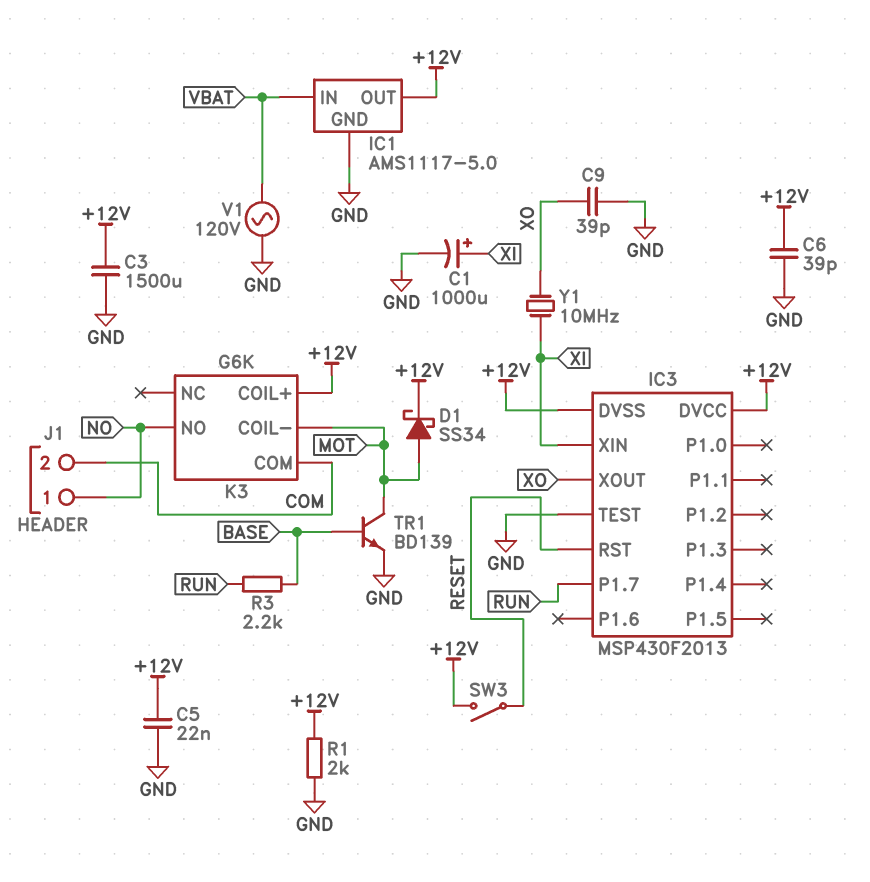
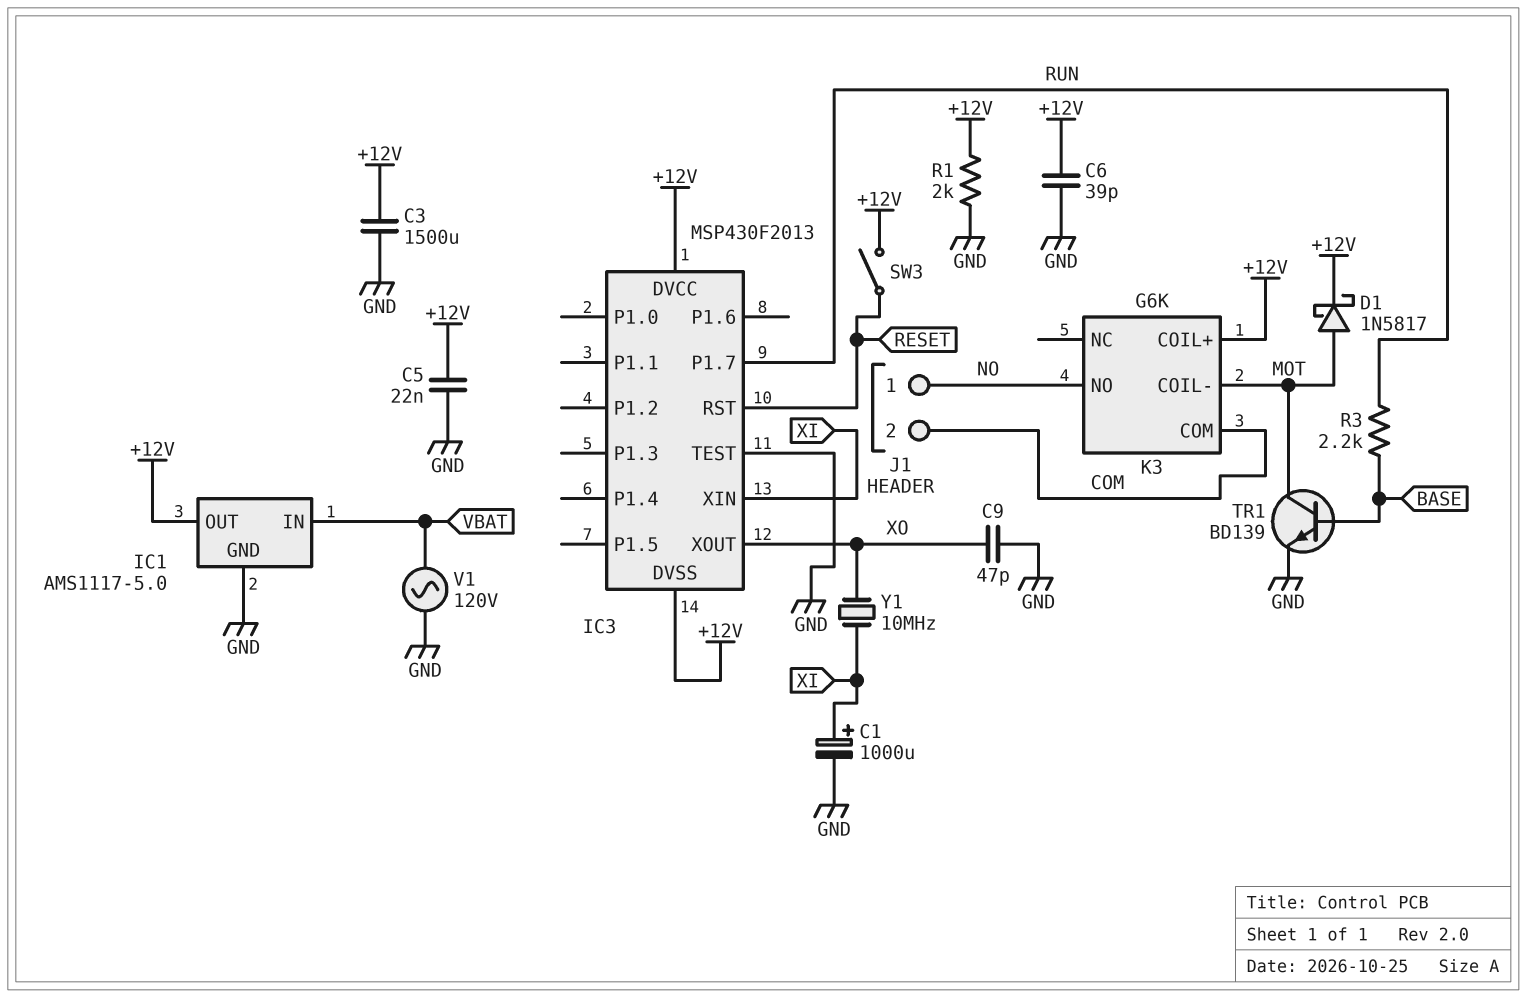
C9: 39pF (GND, XO) -> 47pF (GND, XO)
D1: schottky SS34 (A MOT, K +12V) -> schottky 1N5817 (A MOT, K +12V)

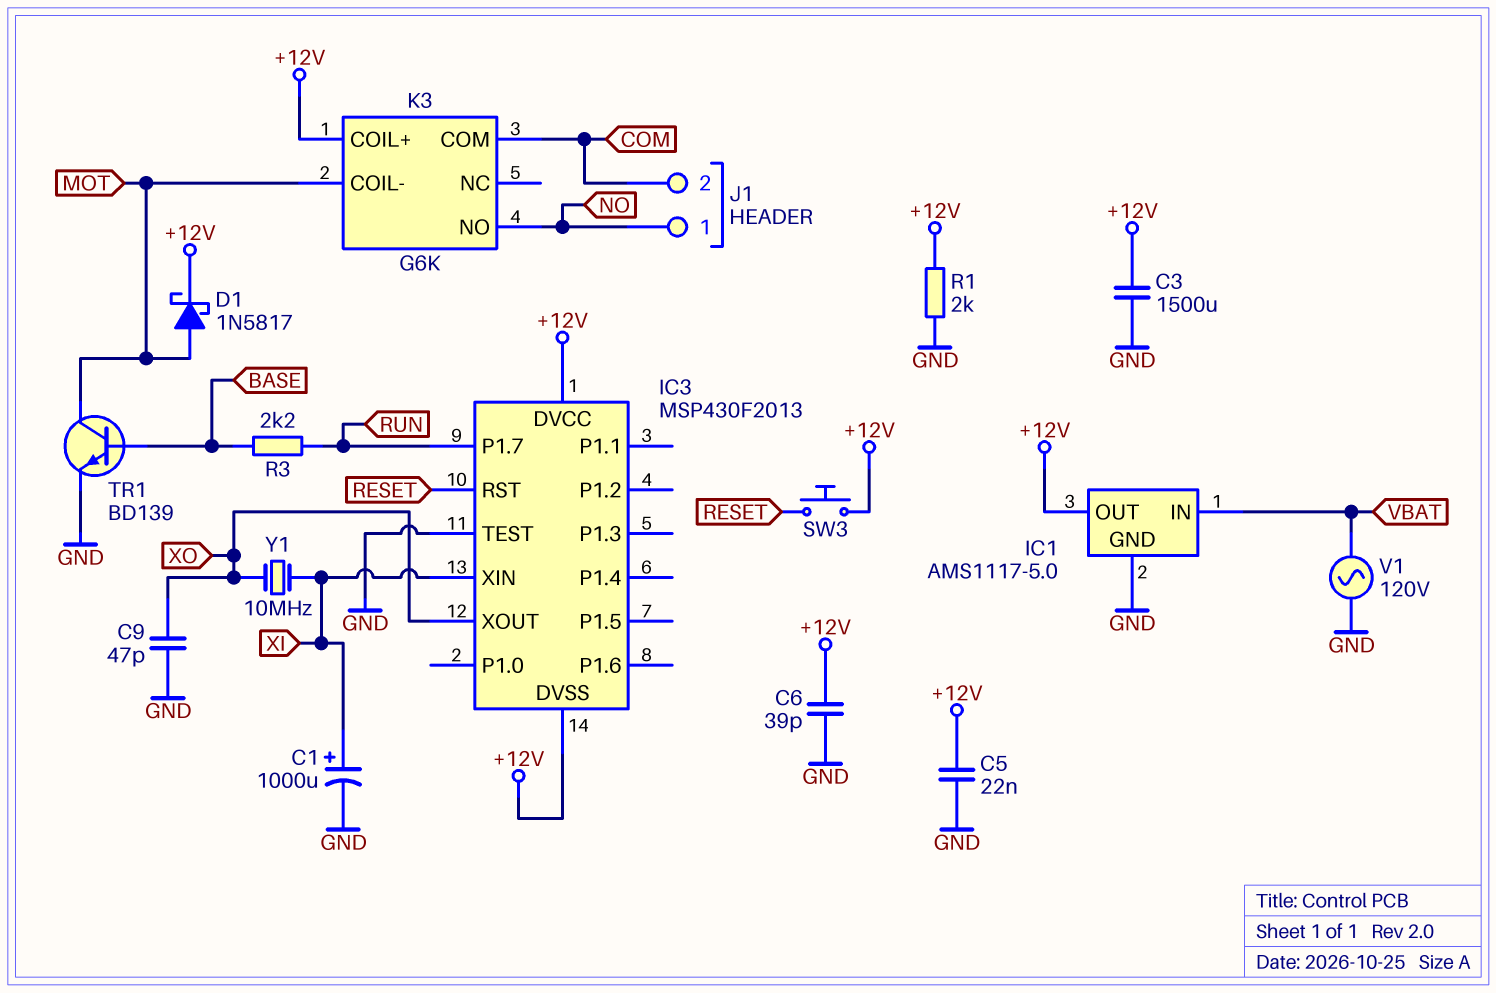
SW3: switch (+12V, RESET) -> button (+12V, RESET)

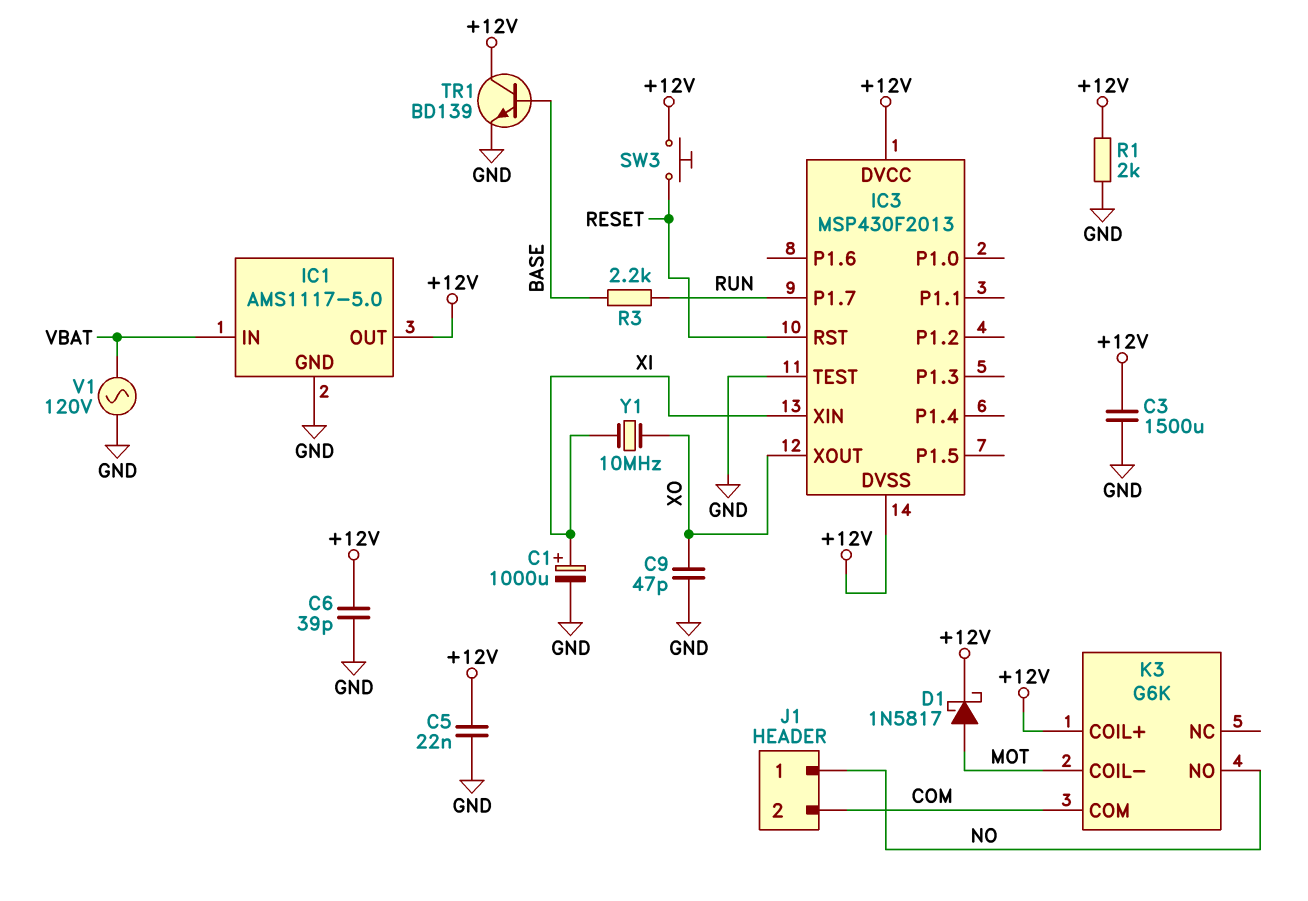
TR1: NPN BD139 (B BASE, C MOT, E GND) -> NPN BD139 (B BASE, C +12V, E GND)

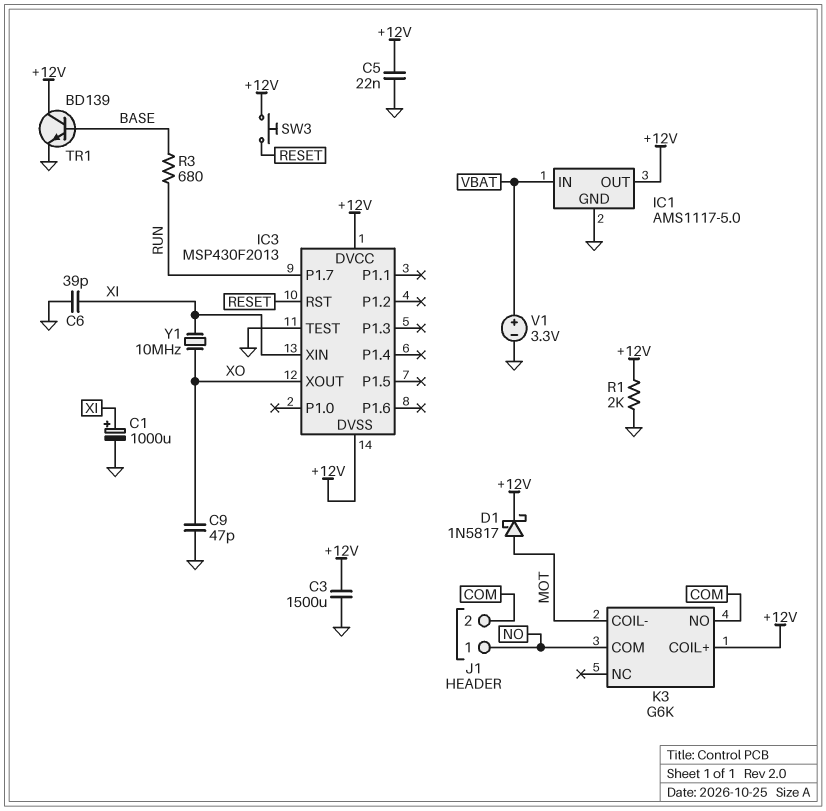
C6: 39pF (+12V, GND) -> 39pF (GND, XI)
K3 pin COM: COM -> NO
K3 pin NO: NO -> COM
R3: 2.2k (BASE, RUN) -> 680 (BASE, RUN)
V1: AC 120V (GND, VBAT) -> 3.3V (plus VBAT, minus GND)

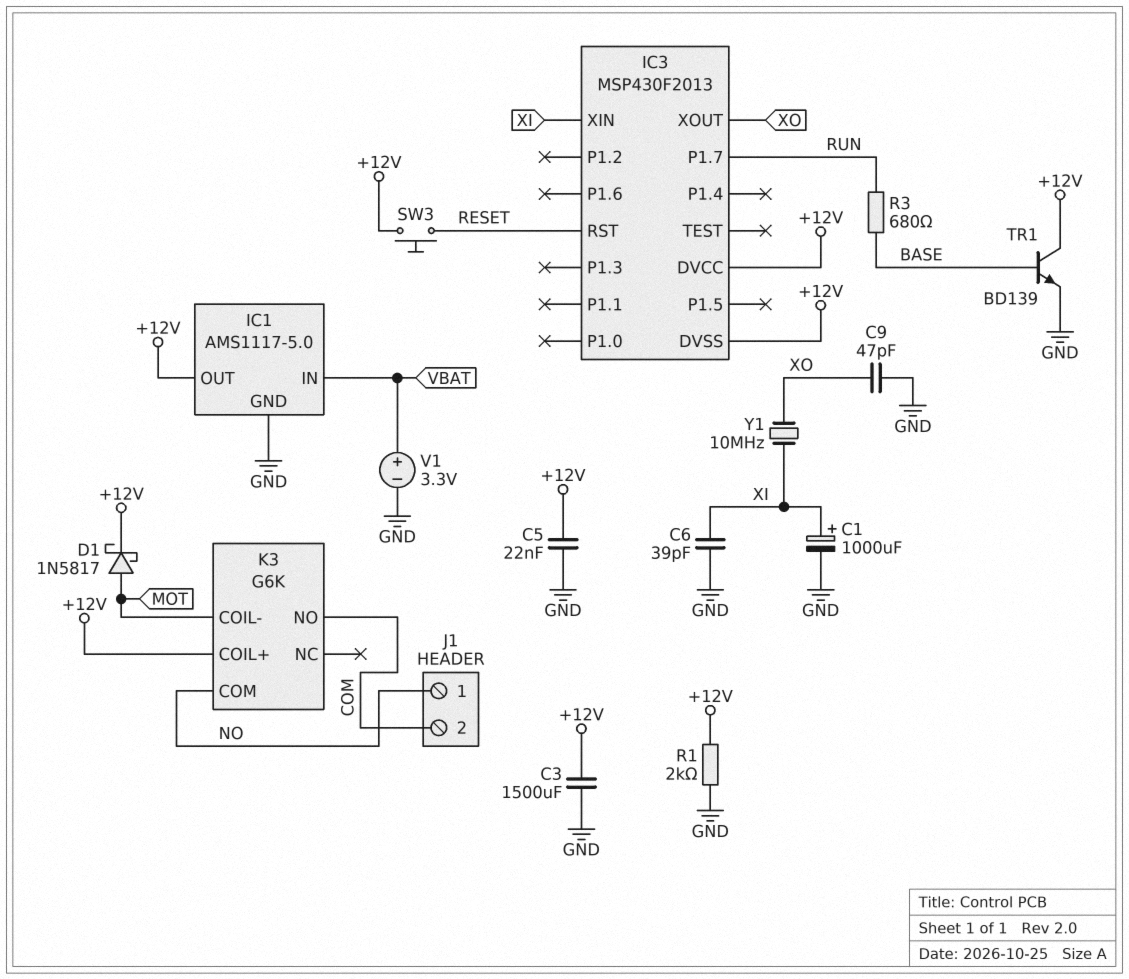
IC3 pin TEST: GND -> none

